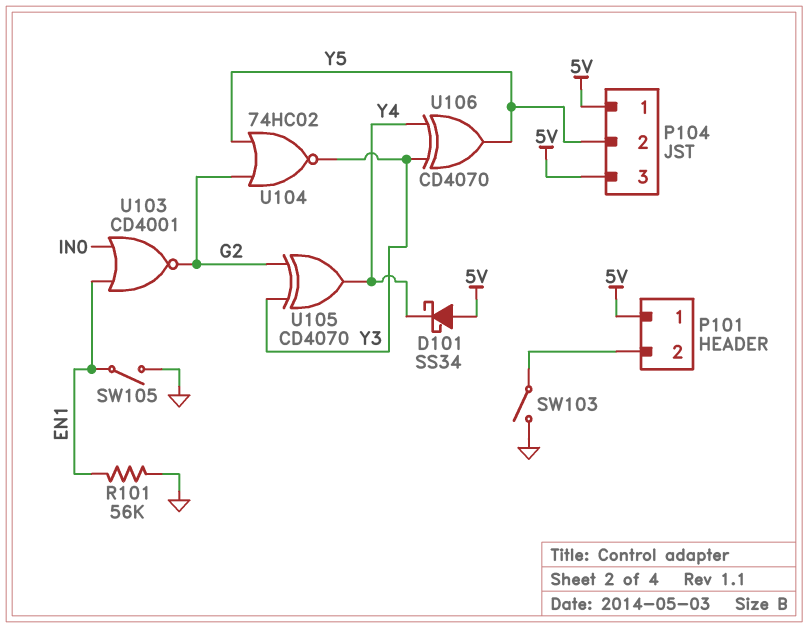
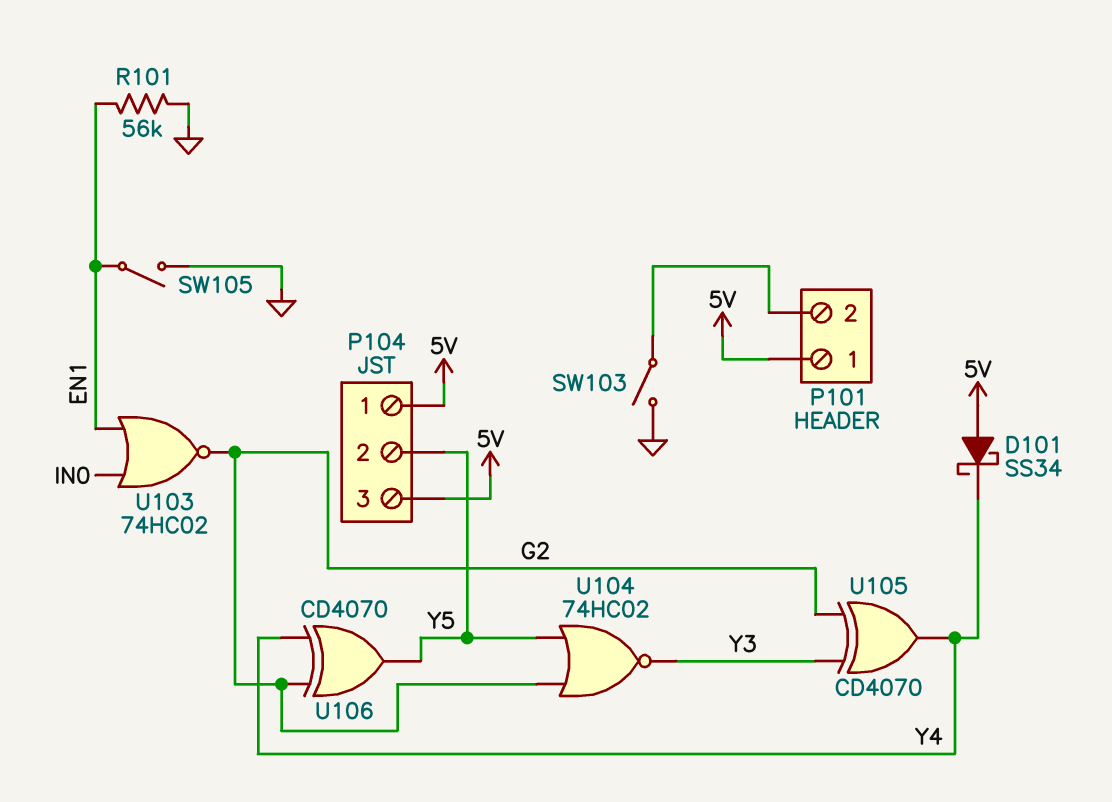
U103: NOR CD4001 (in EN1, in IN0, out G2) -> NOR 74HC02 (in EN1, in IN0, out G2)
U106: XOR CD4070 (in Y3, in Y4, out Y5) -> XOR CD4070 (in G2, in Y4, out Y5)

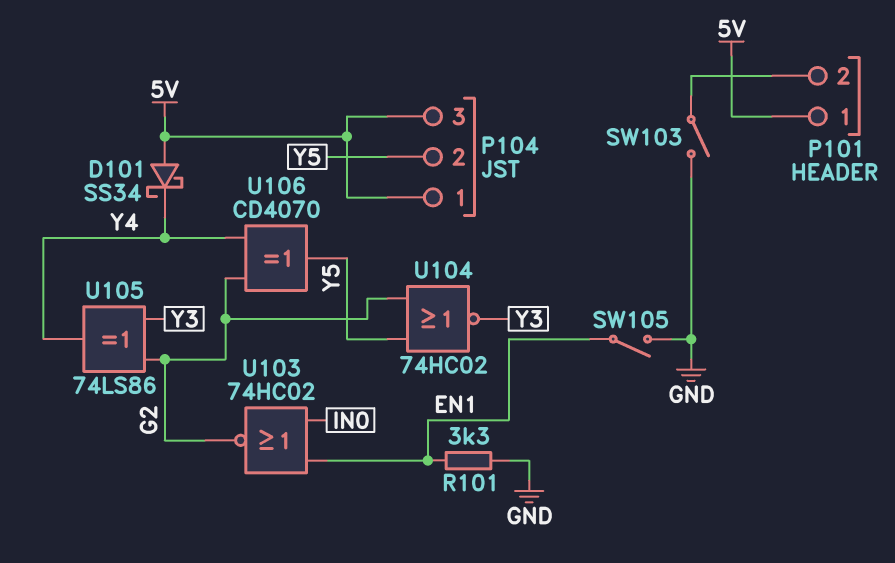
R101: 56k (EN1, GND) -> 3.3k (EN1, GND)
U105: XOR CD4070 (in G2, in Y3, out Y4) -> XOR 74LS86 (in G2, in Y3, out Y4)

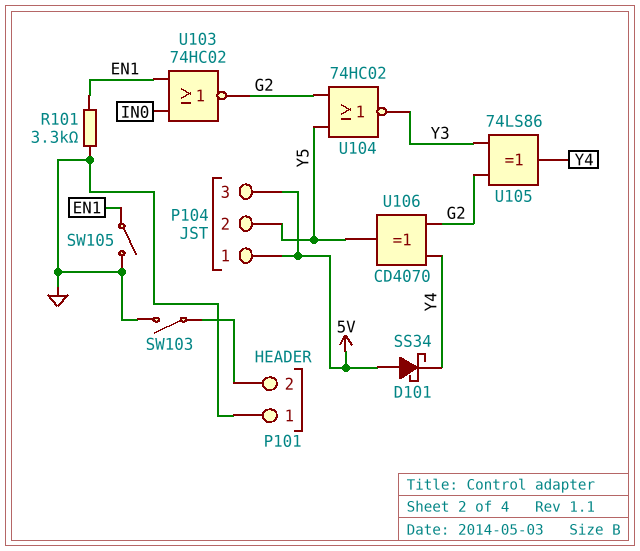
P101 pin 1: 5V -> GND

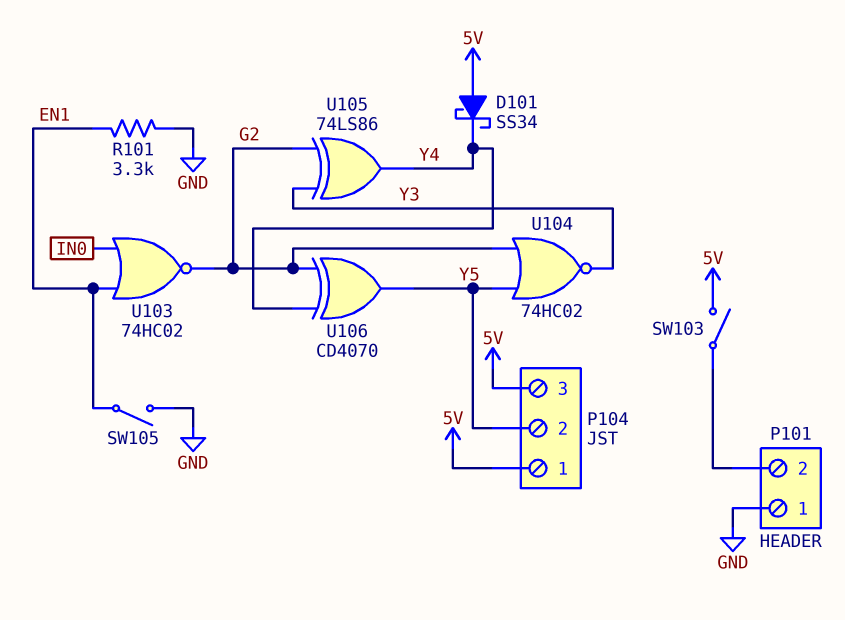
SW103: switch (GND, P101/2) -> switch (5V, P101/2)

